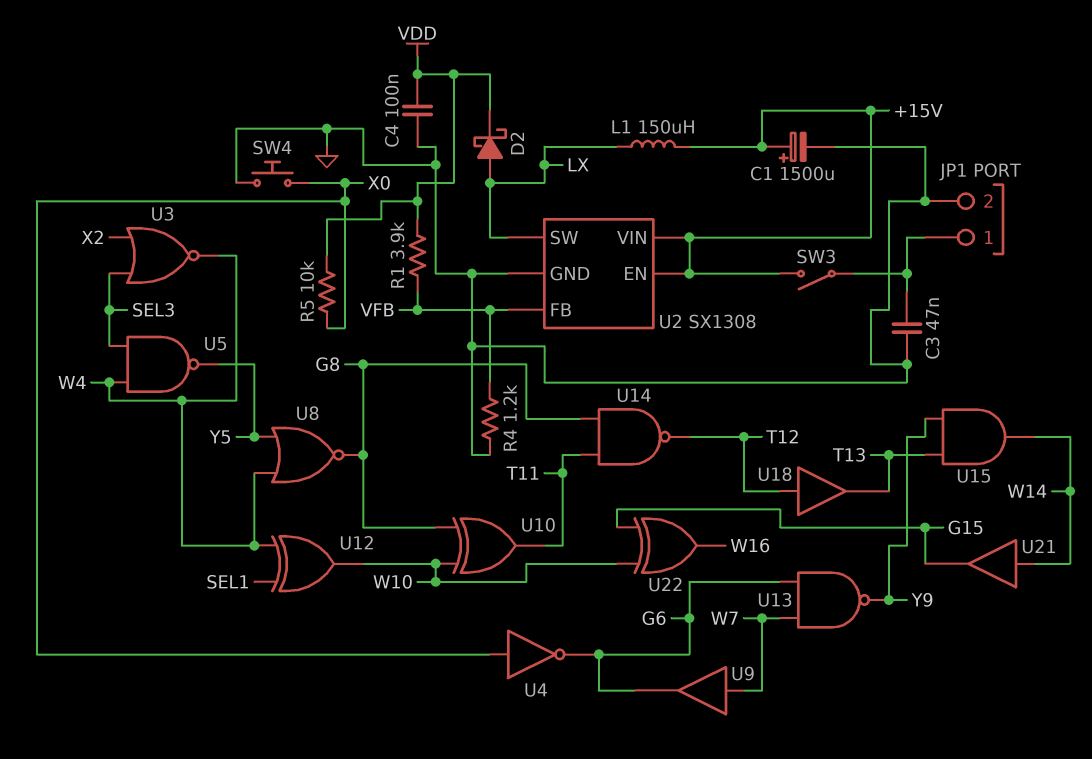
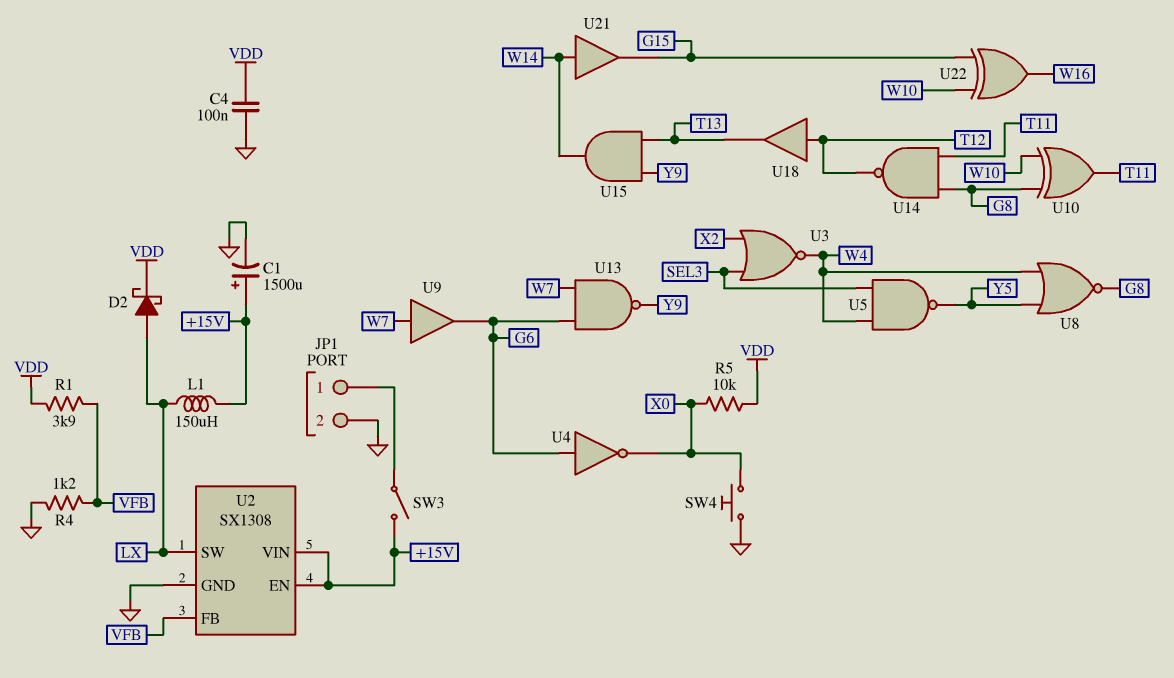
C3: 47nF (GND, JP1/1) -> none
U4: NOT (in X0, out G6) -> NOT (in G6, out X0)
U12: XOR (in SEL1, in W4, out W10) -> none

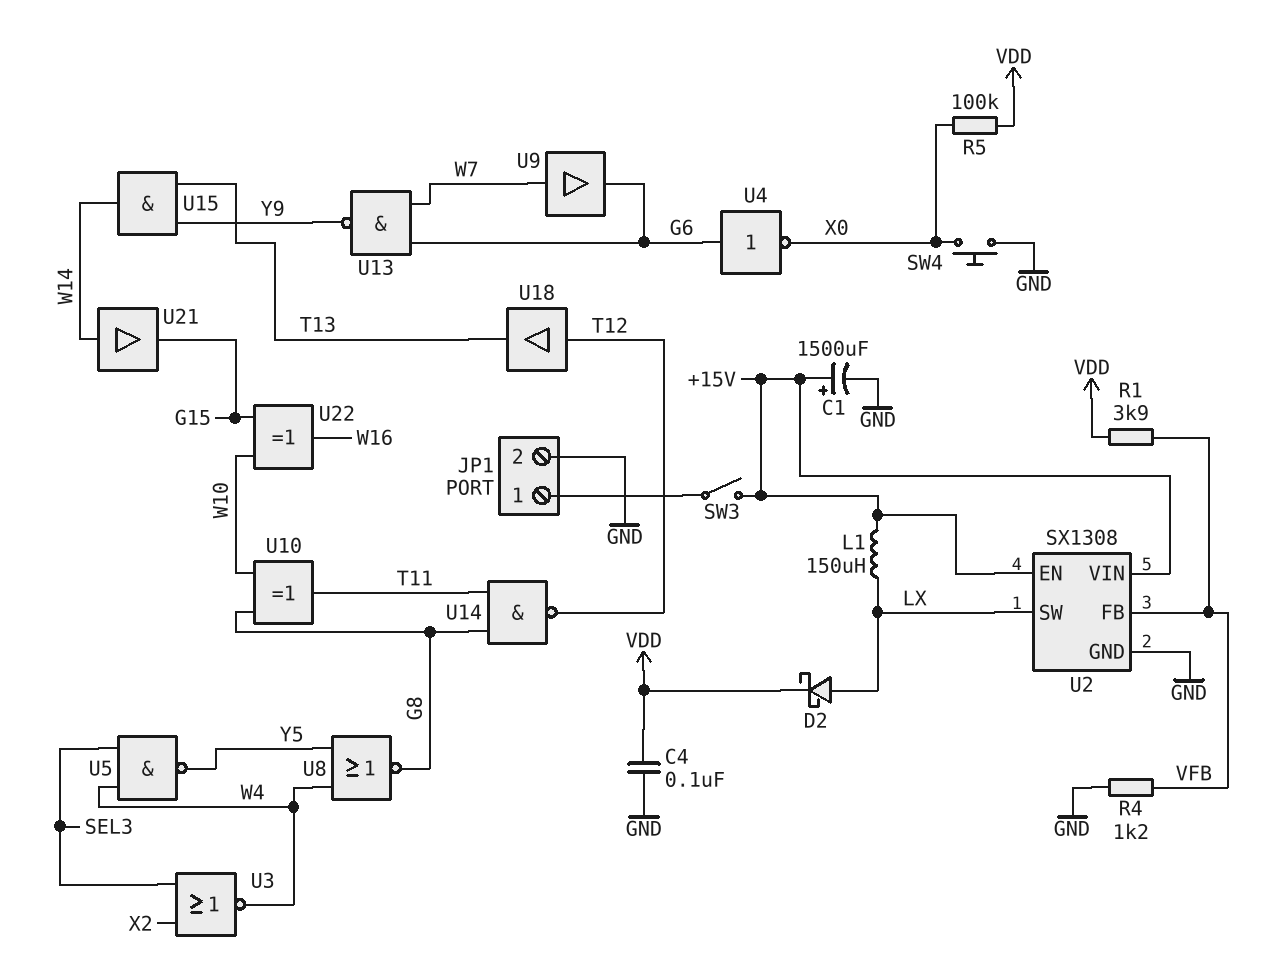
R5: 10k (VDD, X0) -> 100k (VDD, X0)

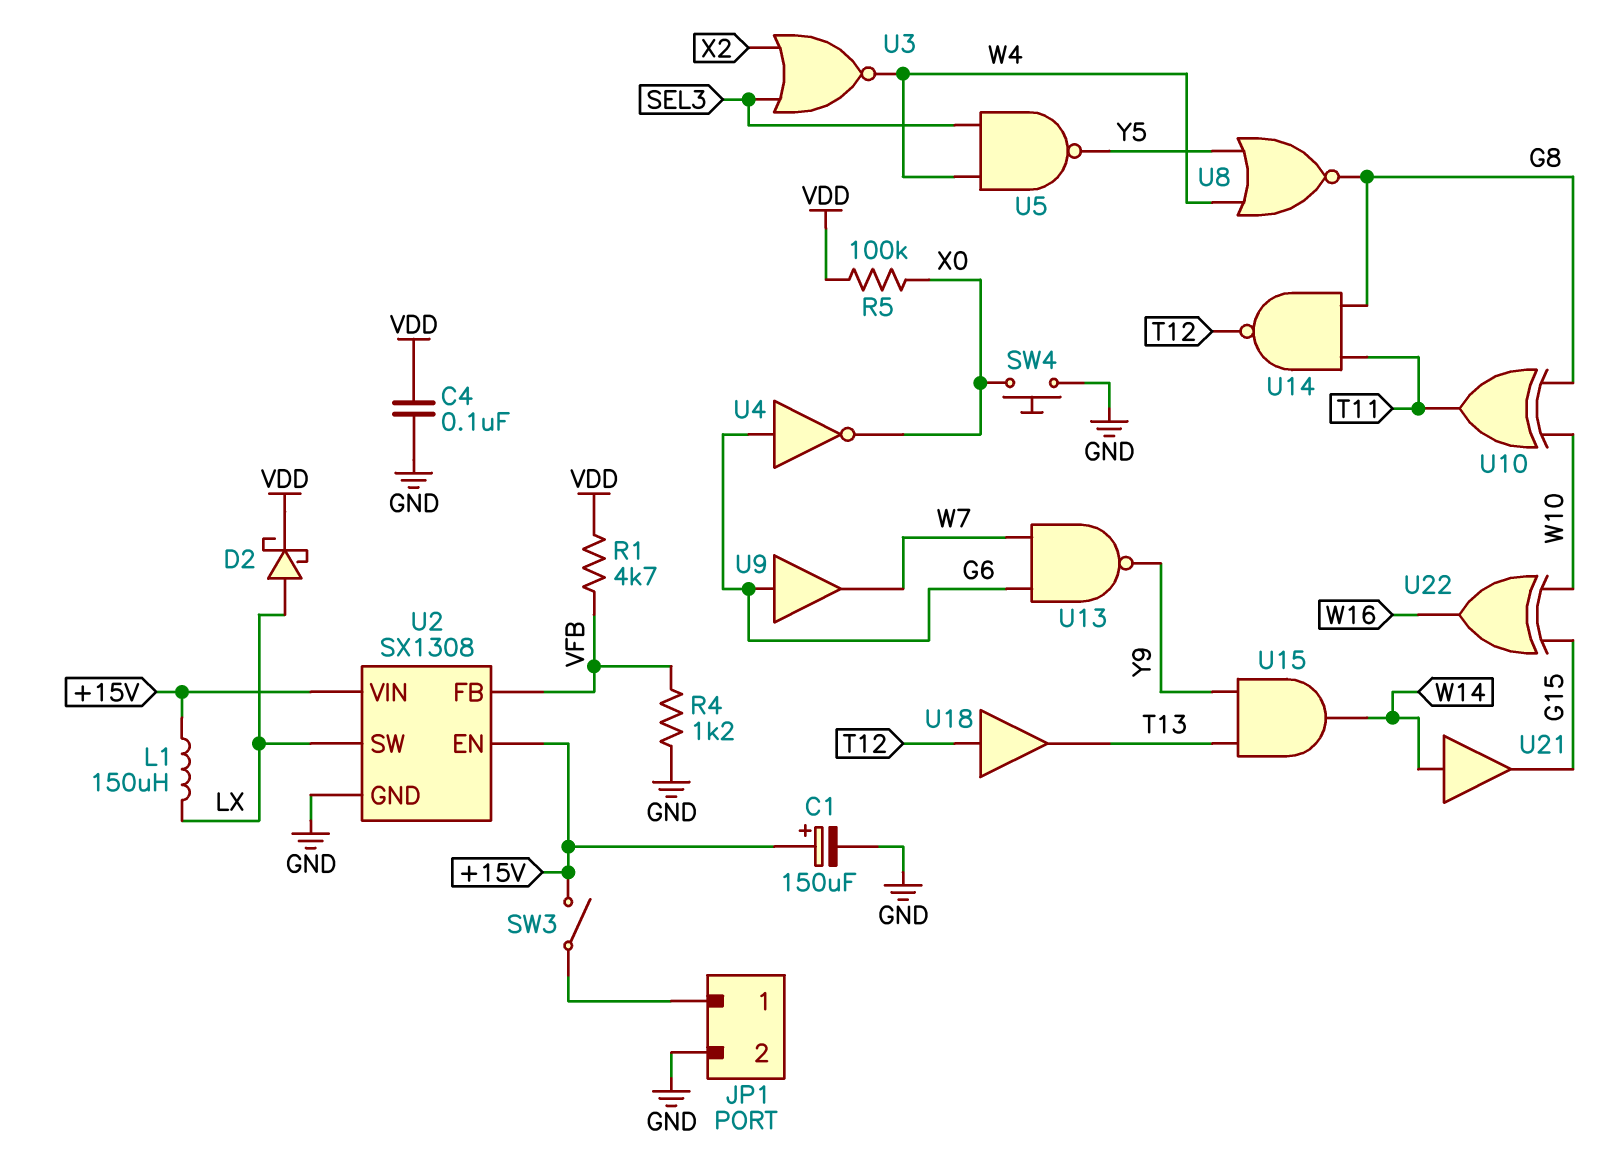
C1: 1500uF (plus +15V, minus GND) -> 150uF (plus +15V, minus GND)
R1: 3.9k (VDD, VFB) -> 4.7k (VDD, VFB)
U9: buffer (in W7, out G6) -> buffer (in G6, out W7)

